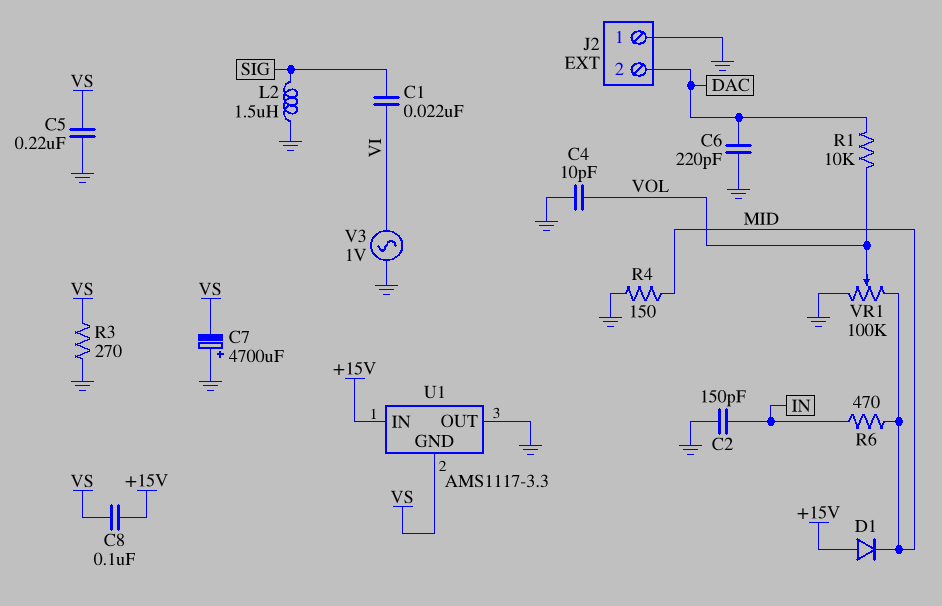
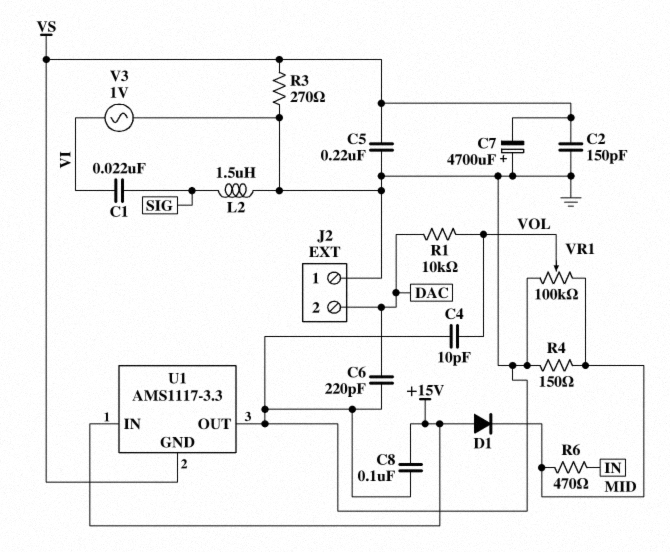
C2: 150pF (GND, IN) -> 150pF (GND, VS)
C8: 100nF (+15V, VS) -> 100nF (+15V, GND)

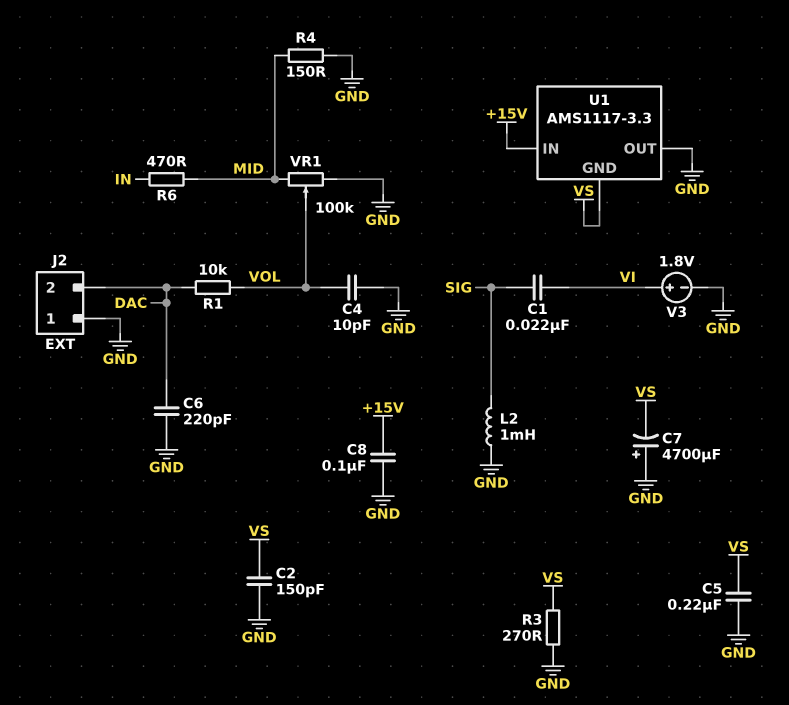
D1: diode (A +15V, K MID) -> none
L2: 1.5uH (GND, SIG) -> 1mH (GND, SIG)
V3: AC 1V (GND, VI) -> 1.8V (plus VI, minus GND)

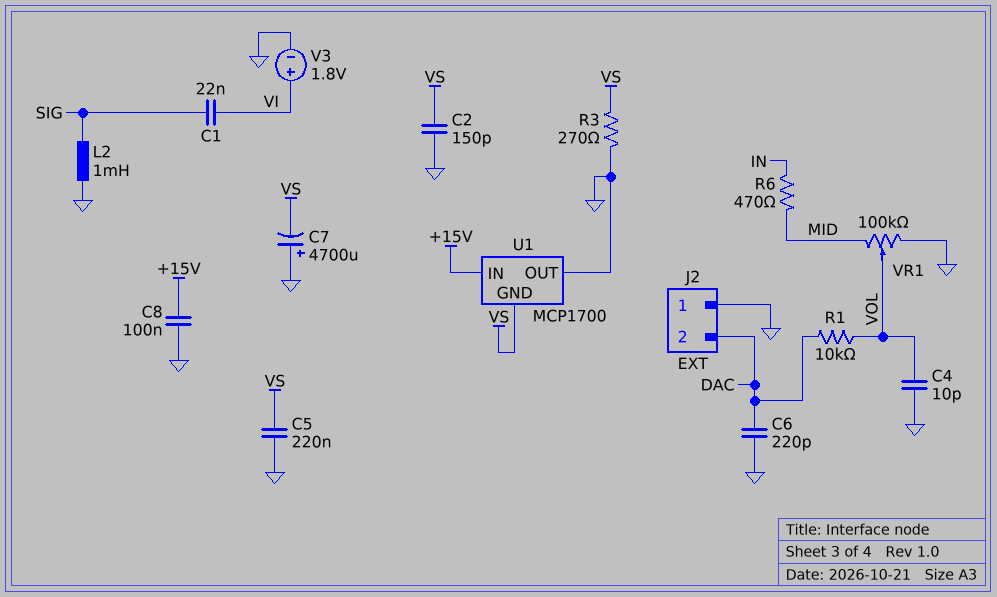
R4: 150 (GND, MID) -> none
U1: AMS1117-3.3 -> MCP1700

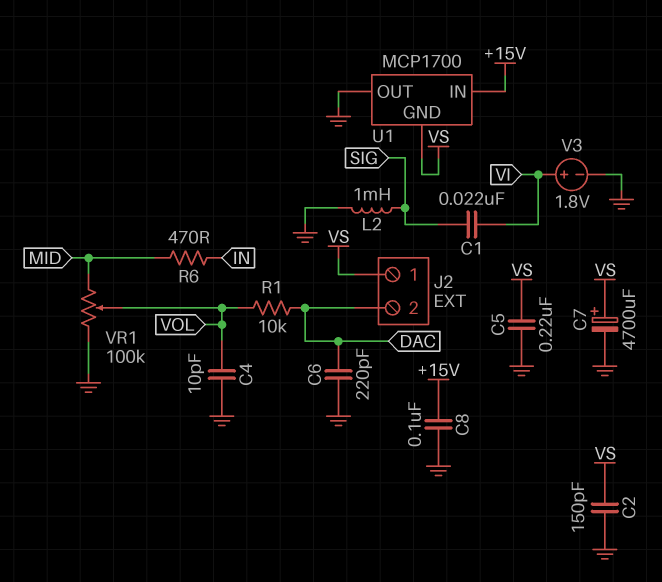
C7: 4700uF (plus GND, minus VS) -> 4700uF (plus VS, minus GND)
J2 pin 1: GND -> VS
R3: 270 (GND, VS) -> none

